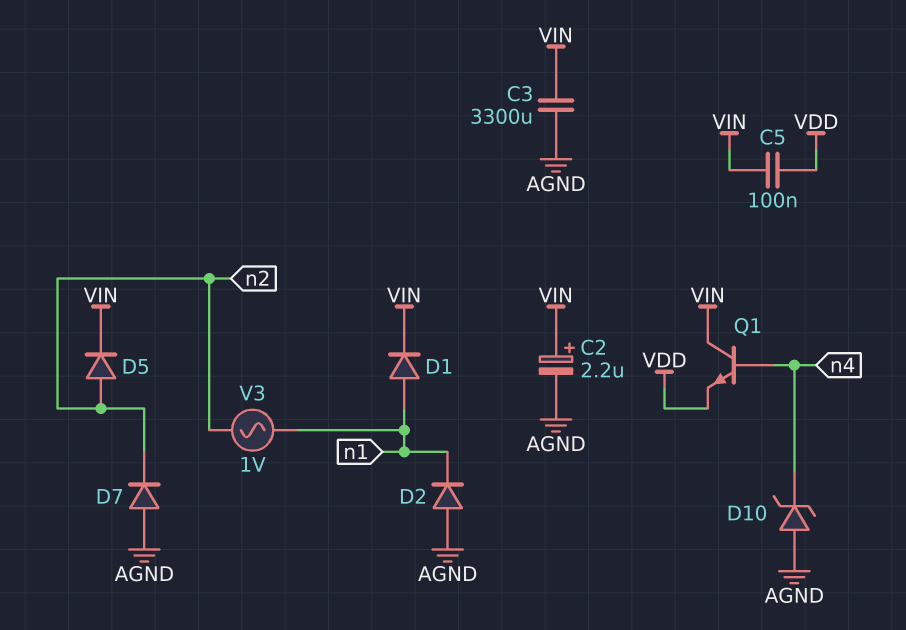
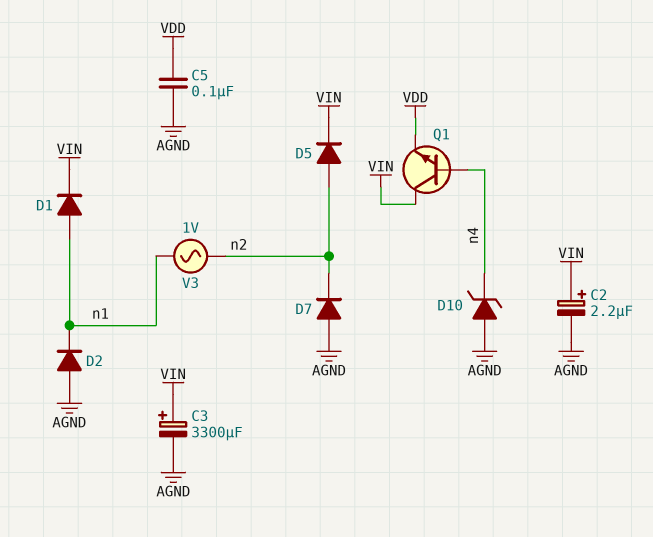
C3: 3300uF (AGND, VIN) -> 3300uF (plus VIN, minus AGND)
C5: 100nF (VDD, VIN) -> 100nF (AGND, VDD)

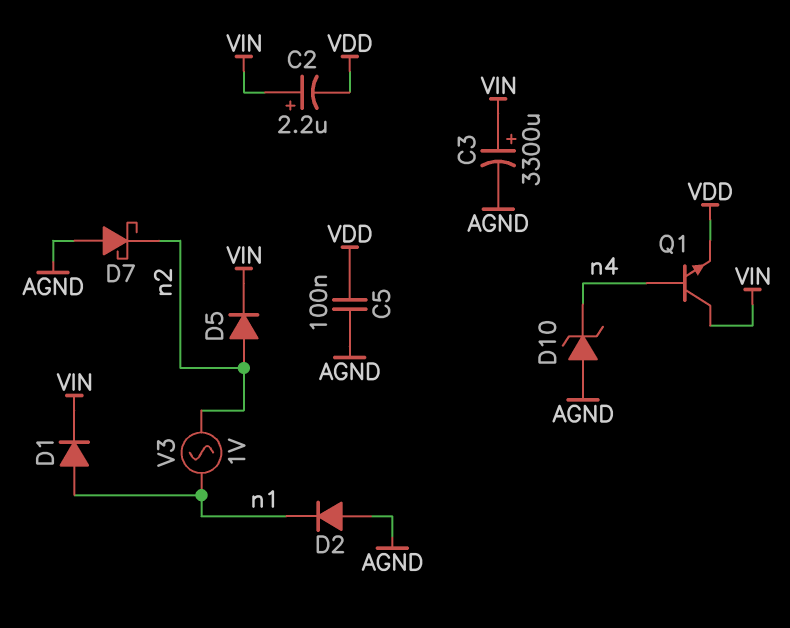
C2: 2.2uF (plus VIN, minus AGND) -> 2.2uF (plus VIN, minus VDD)
D7: diode (A AGND, K n2) -> schottky (A AGND, K n2)

